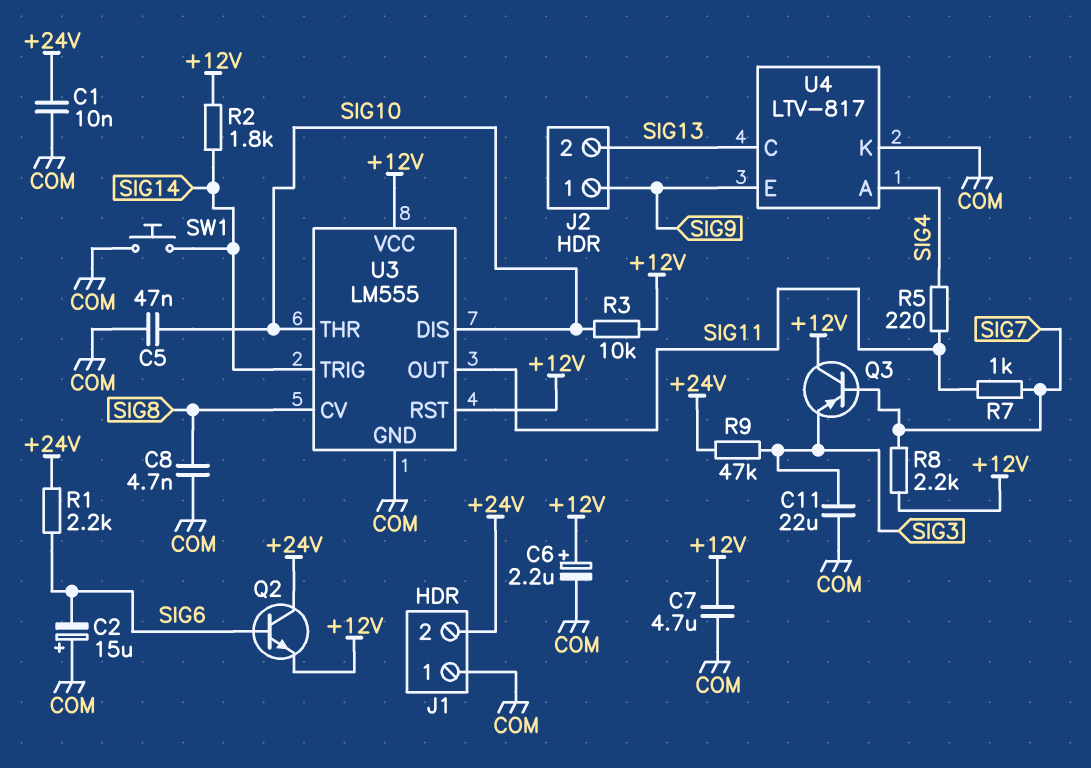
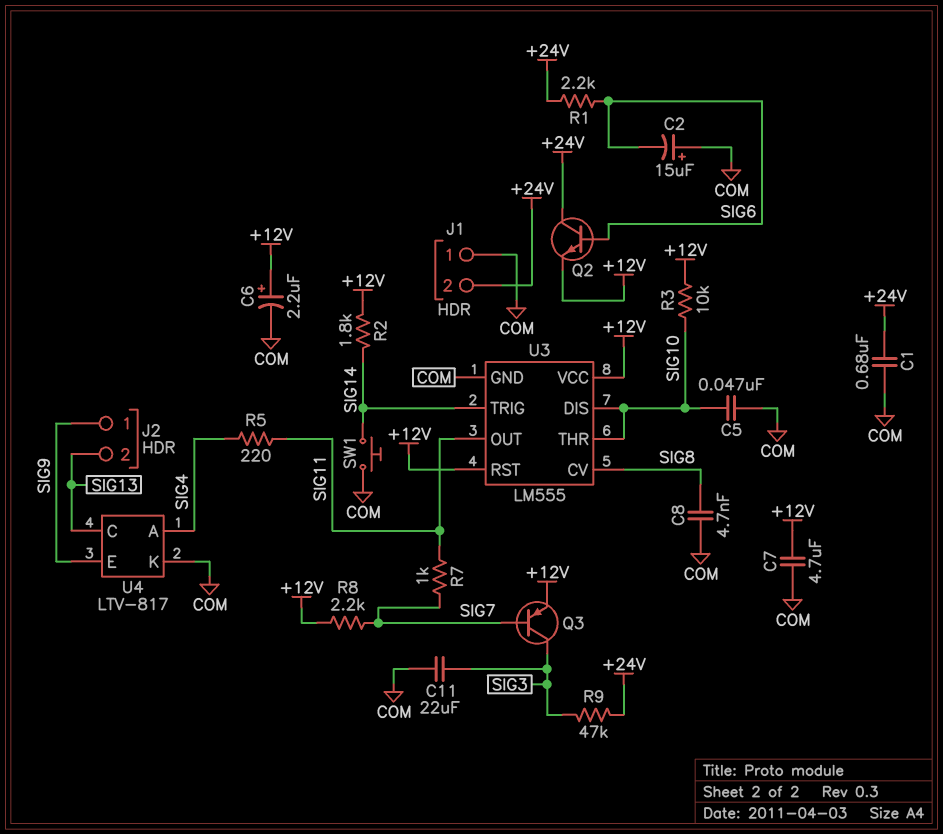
C1: 10nF (+24V, COM) -> 680nF (+24V, COM)
Q3: PNP (B SIG7, C +12V, E SIG3) -> PNP (B SIG7, C SIG3, E +12V)

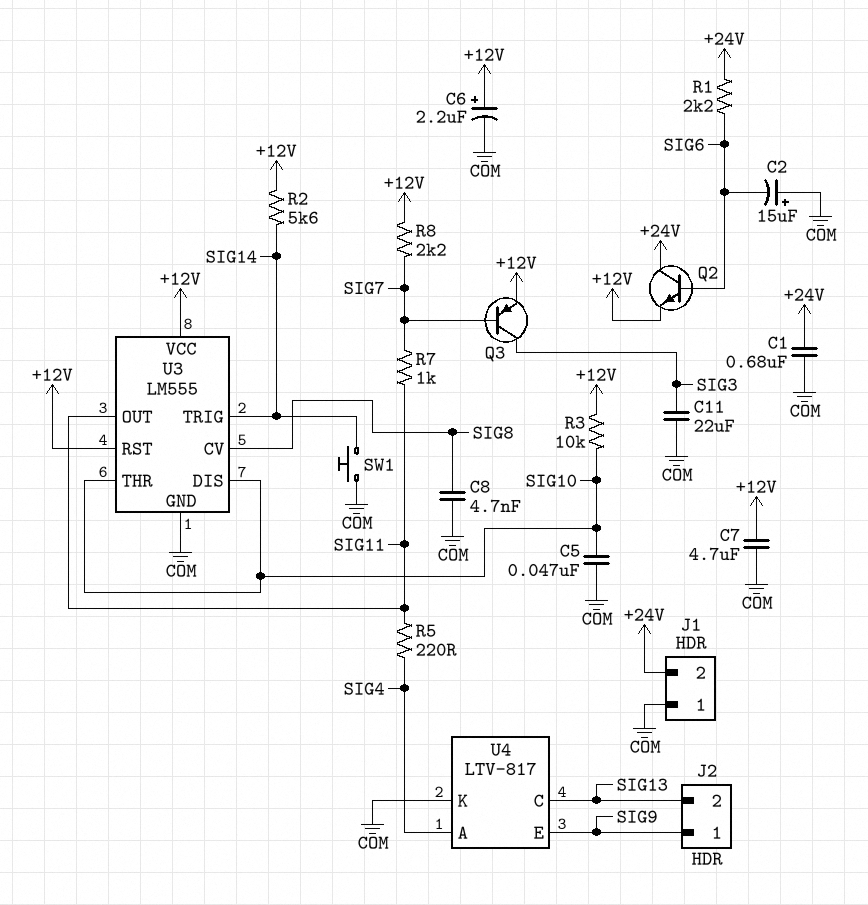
R2: 1.8k (+12V, SIG14) -> 5.6k (+12V, SIG14)
R9: 47k (+24V, SIG3) -> none

